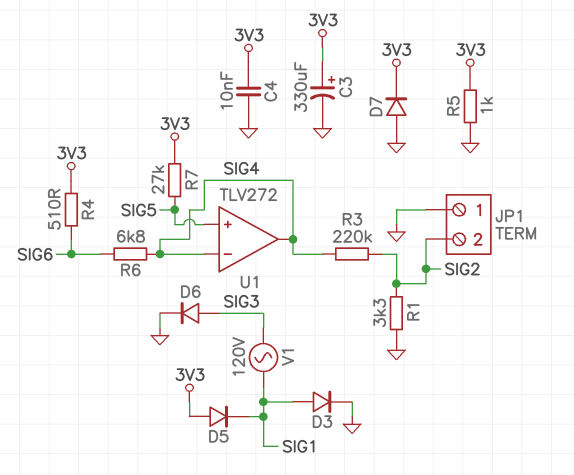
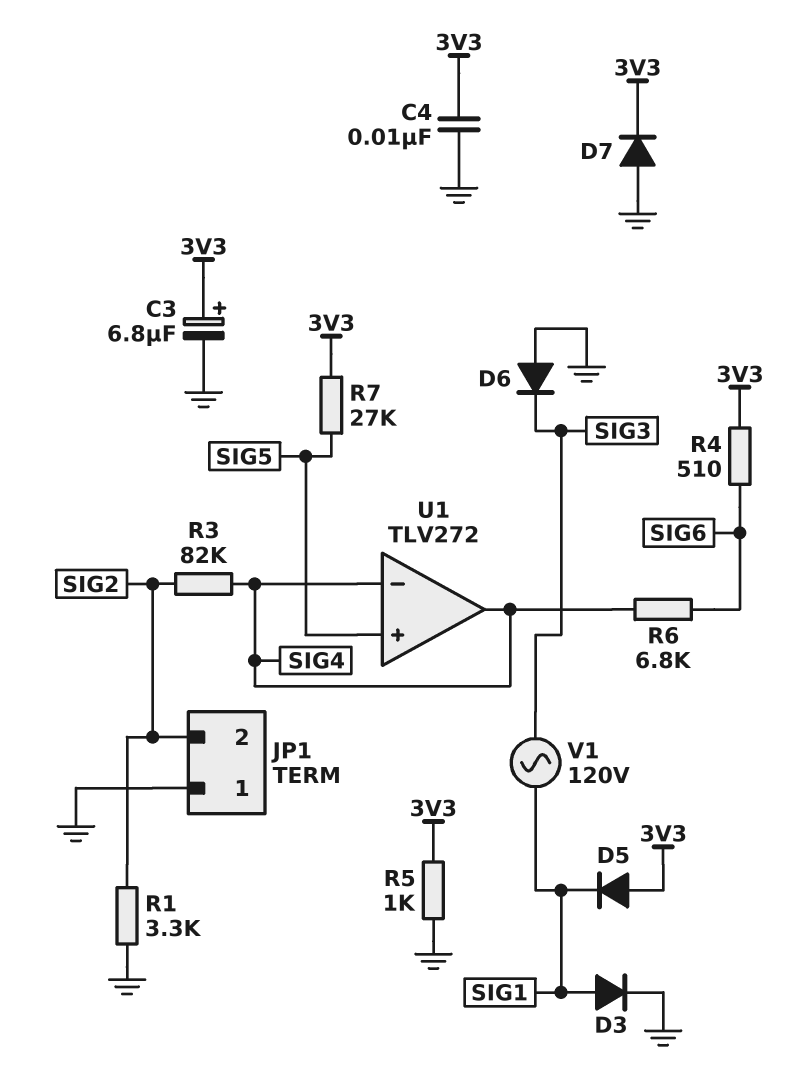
C3: 330uF (plus 3V3, minus GND) -> 6.8uF (plus 3V3, minus GND)
D6: diode (A SIG3, K GND) -> diode (A GND, K SIG3)
R3: 220k (SIG2, SIG4) -> 82k (SIG2, SIG4)

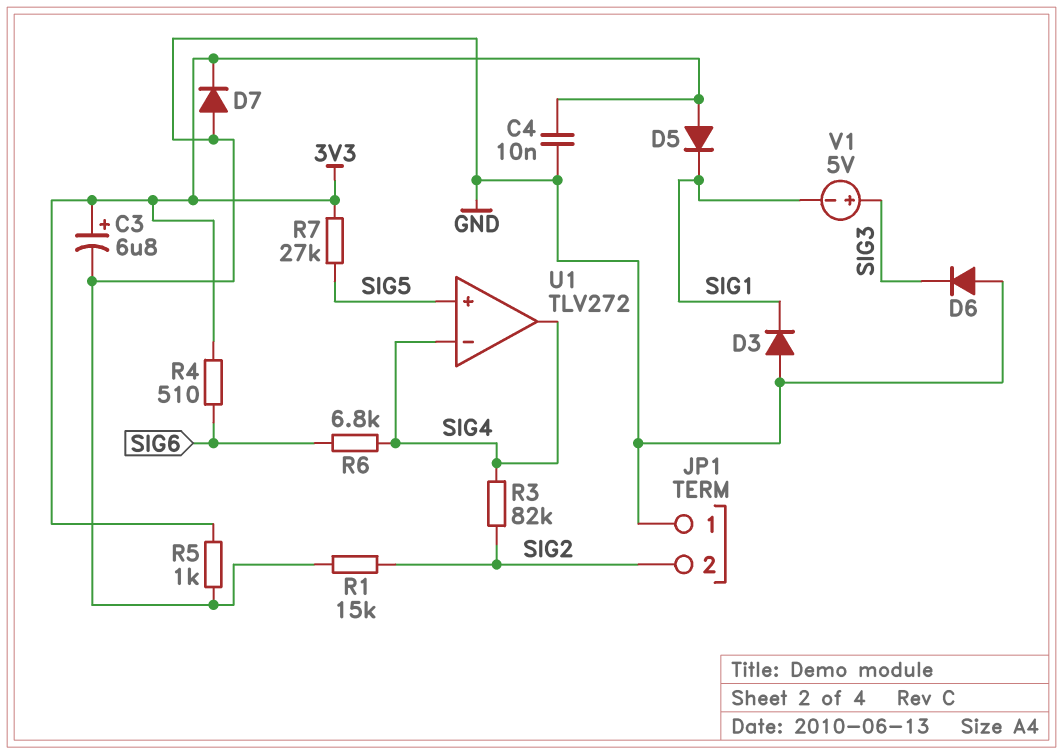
D3: diode (A SIG1, K GND) -> diode (A GND, K SIG1)
R1: 3.3k (GND, SIG2) -> 15k (GND, SIG2)
V1: AC 120V (SIG1, SIG3) -> 5V (plus SIG3, minus SIG1)

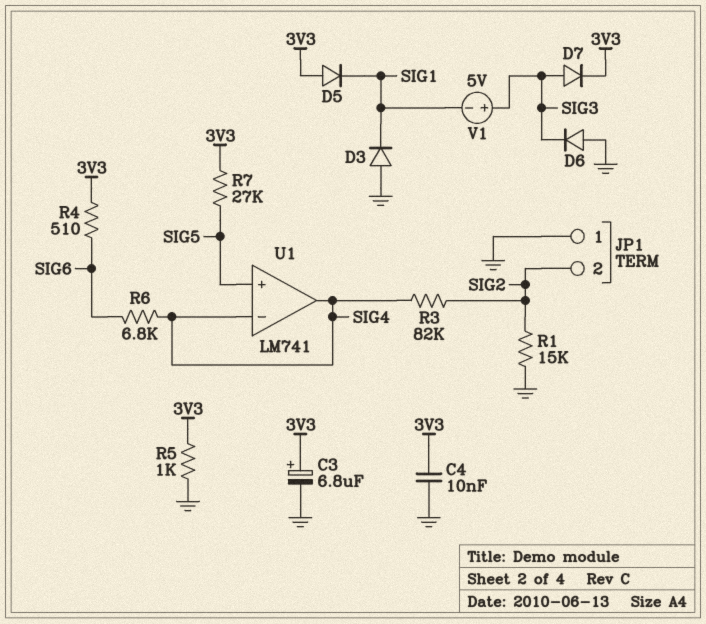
D7: diode (A GND, K 3V3) -> diode (A SIG3, K 3V3)
U1: TLV272 -> LM741

